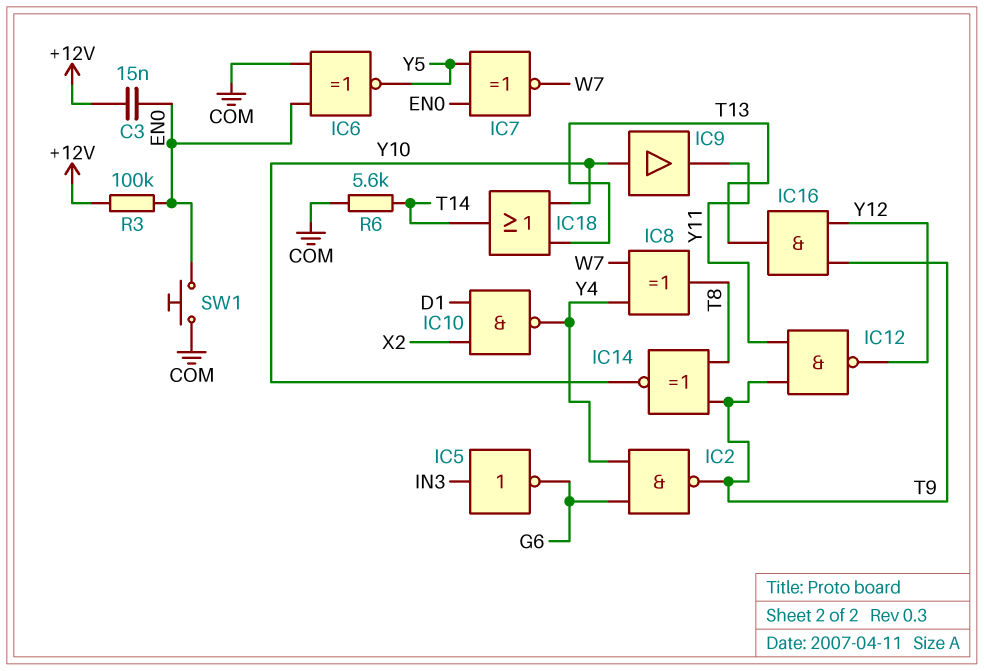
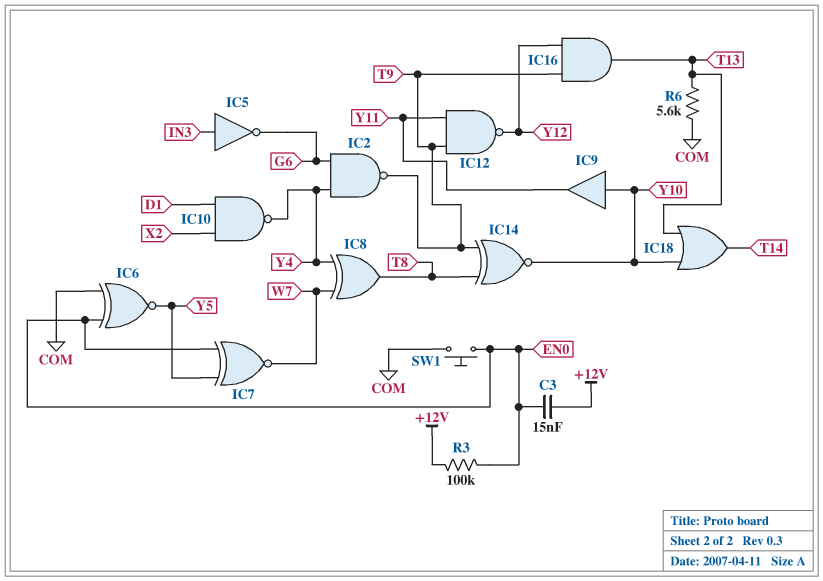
R6: 5.6k (COM, T14) -> 5.6k (COM, T13)

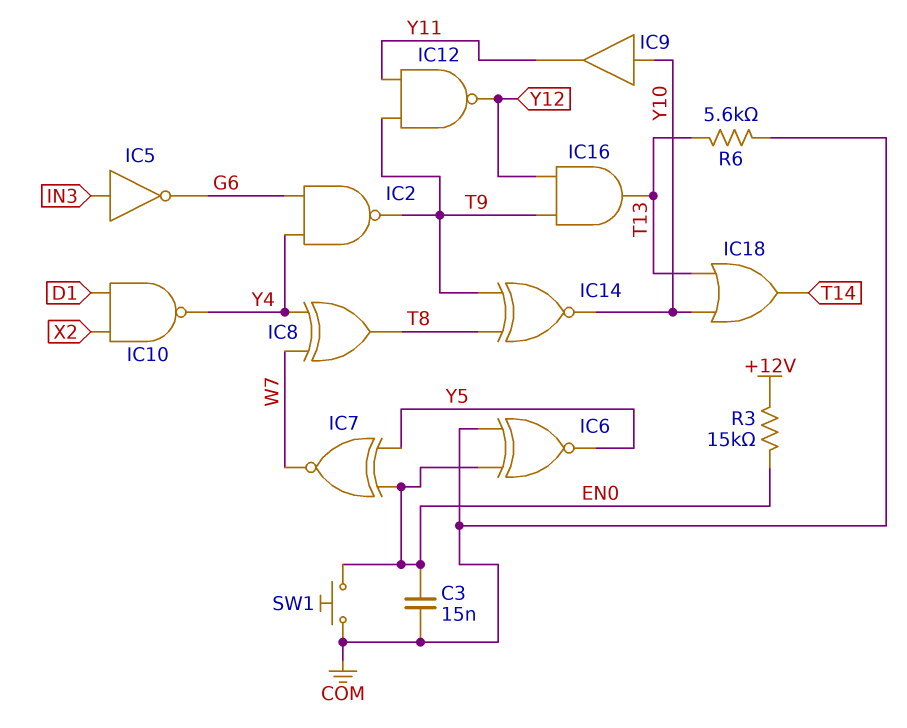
C3: 15nF (+12V, EN0) -> 15nF (COM, EN0)
R3: 100k (+12V, EN0) -> 15k (+12V, EN0)

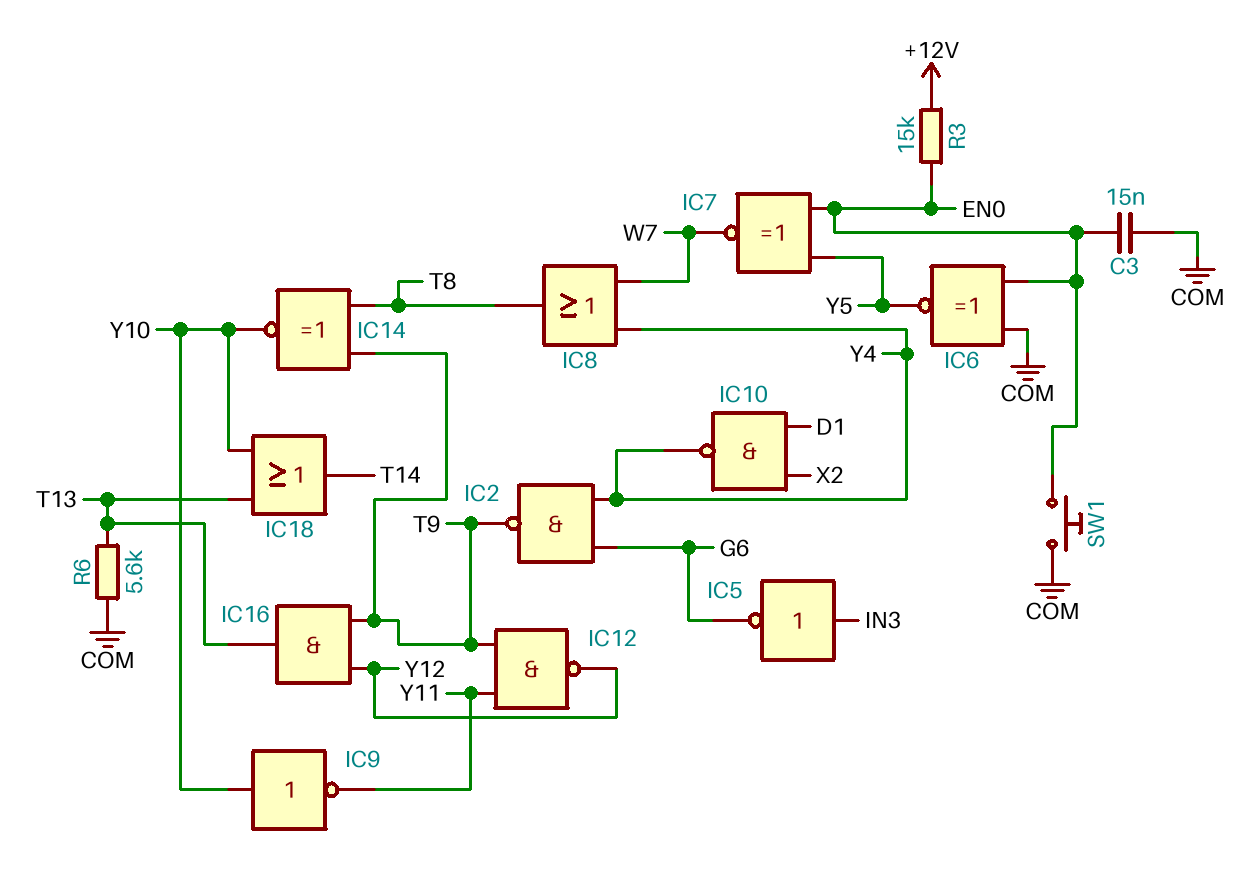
IC8: XOR (in W7, in Y4, out T8) -> OR (in W7, in Y4, out T8)
IC9: buffer (in Y10, out Y11) -> NOT (in Y10, out Y11)

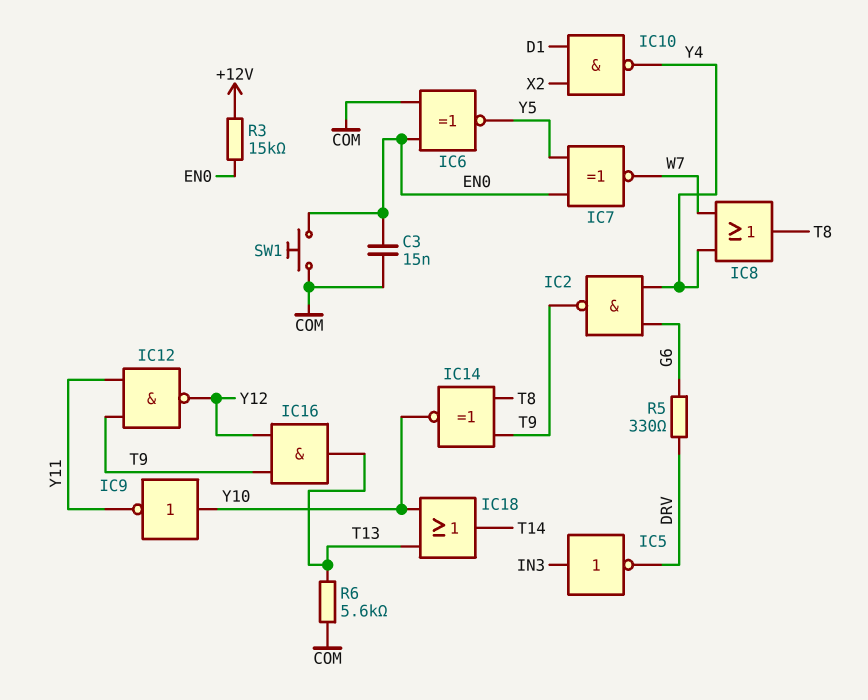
IC5: NOT (in IN3, out G6) -> NOT (in IN3, out DRV)
R5: none -> 330 (DRV, G6)

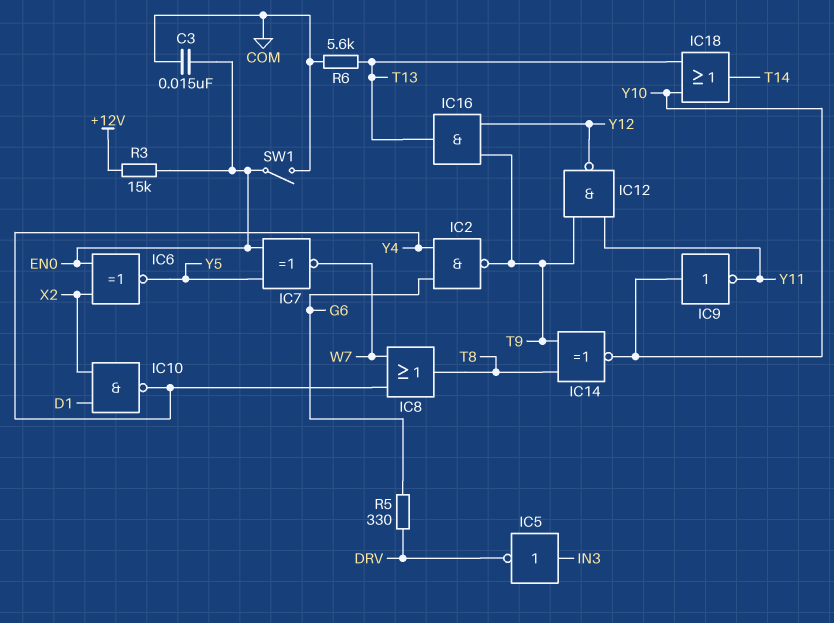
IC6: XNOR (in COM, in EN0, out Y5) -> XNOR (in EN0, in X2, out Y5)
SW1: button (COM, EN0) -> switch (COM, EN0)

